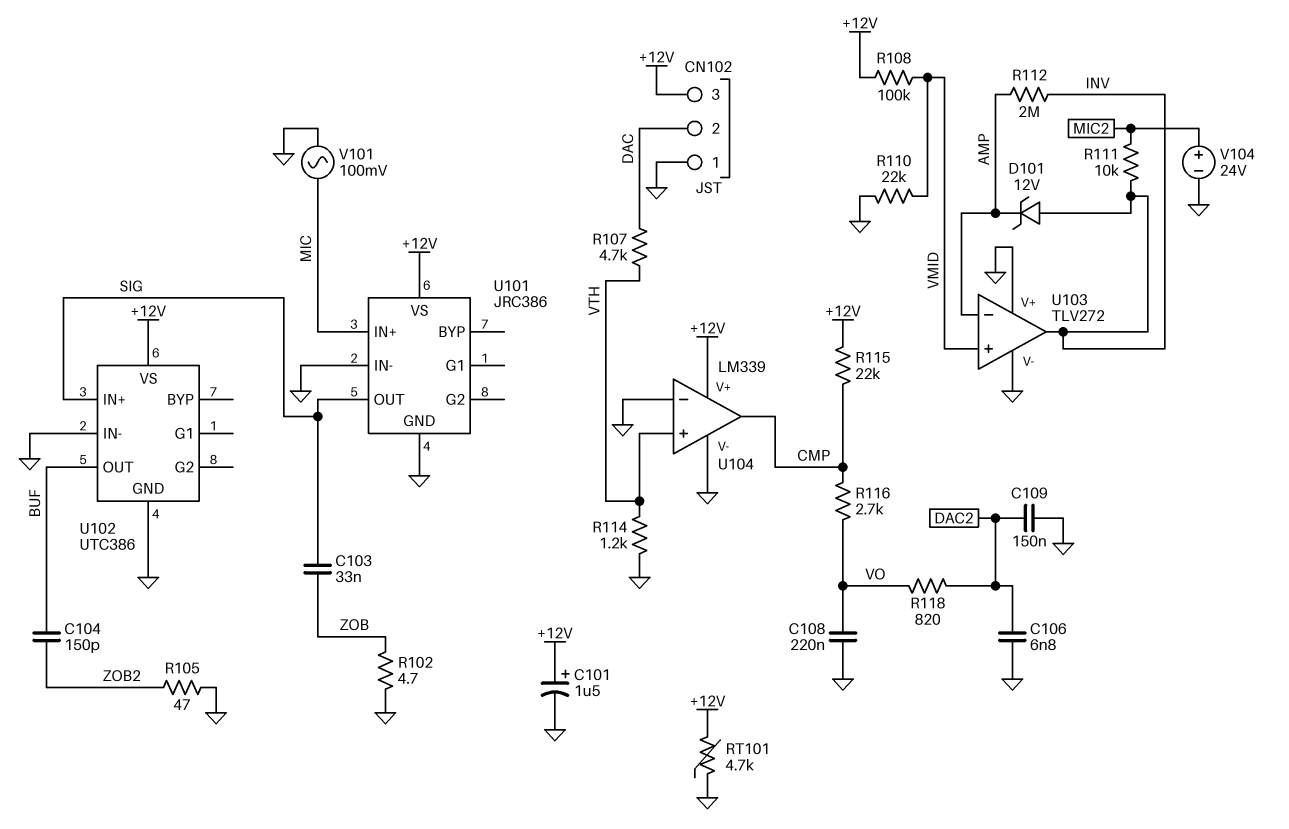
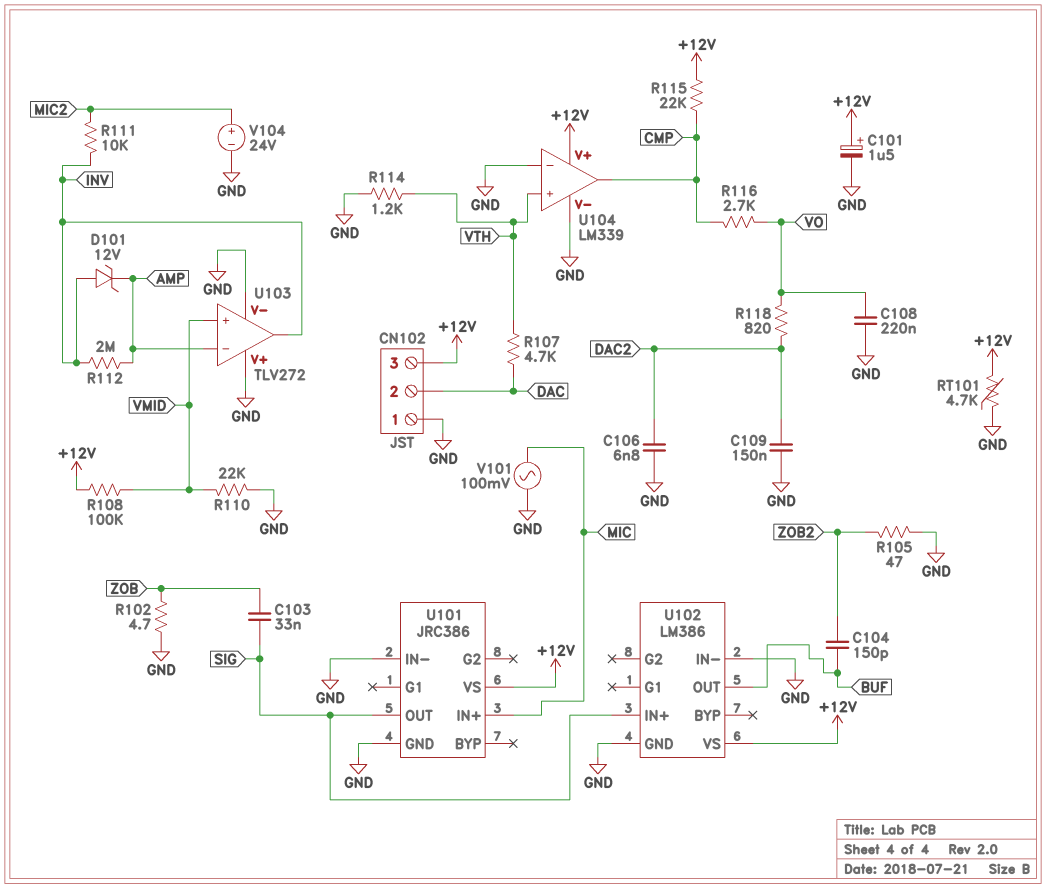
U102: UTC386 -> LM386

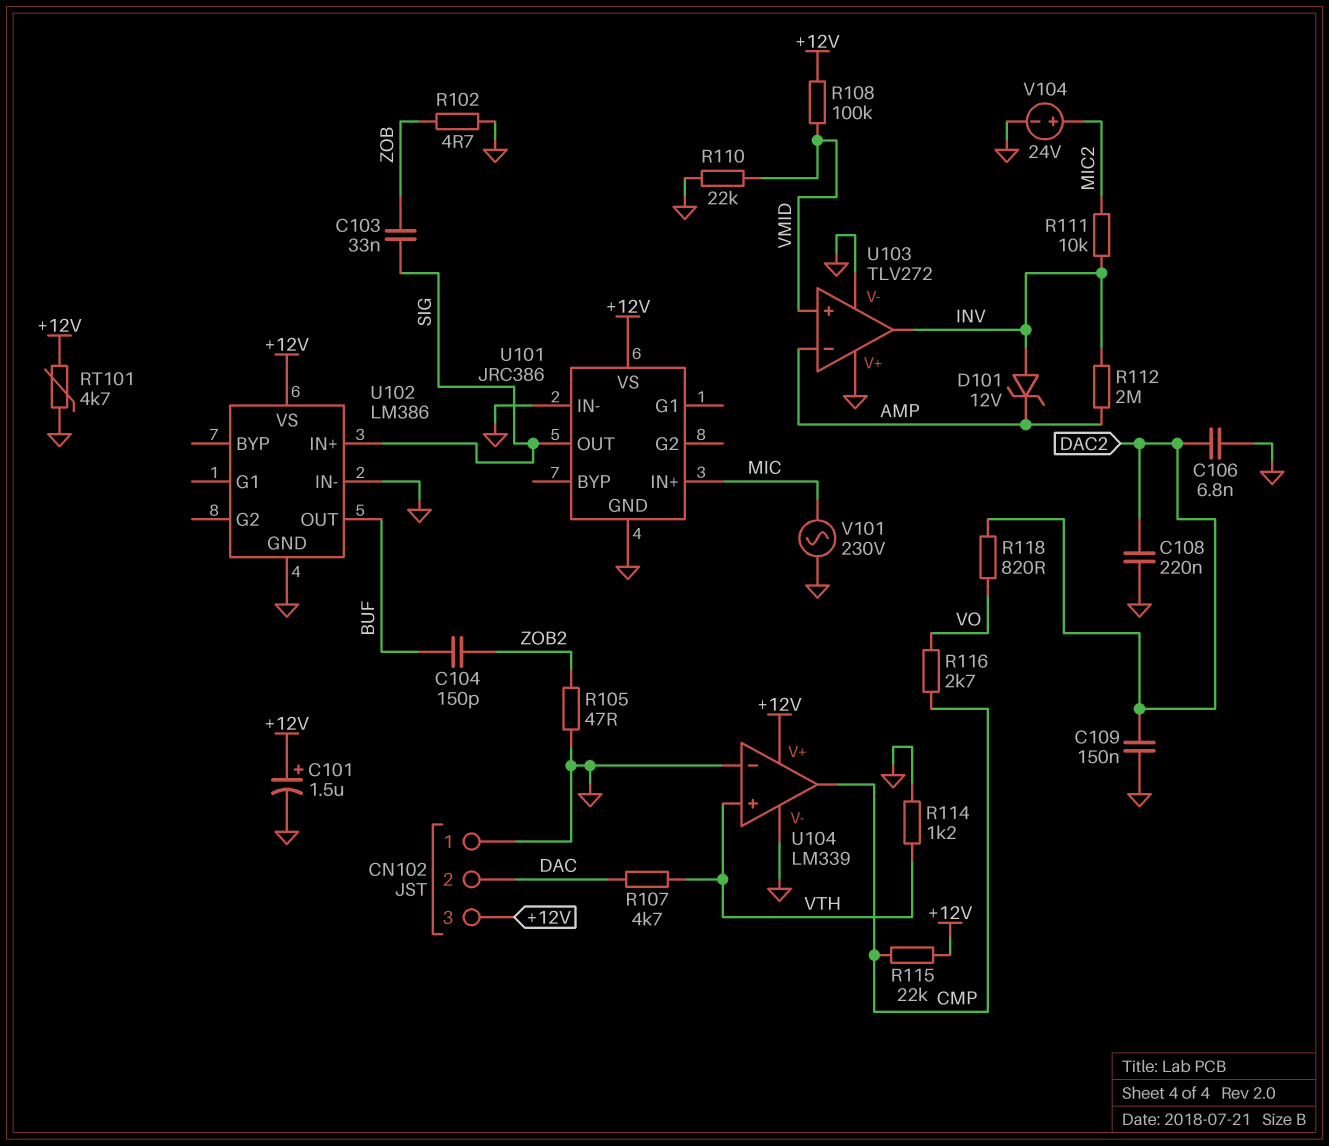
C108: 220nF (GND, VO) -> 220nF (DAC2, GND)
V101: AC 100mV (GND, MIC) -> AC 230V (GND, MIC)

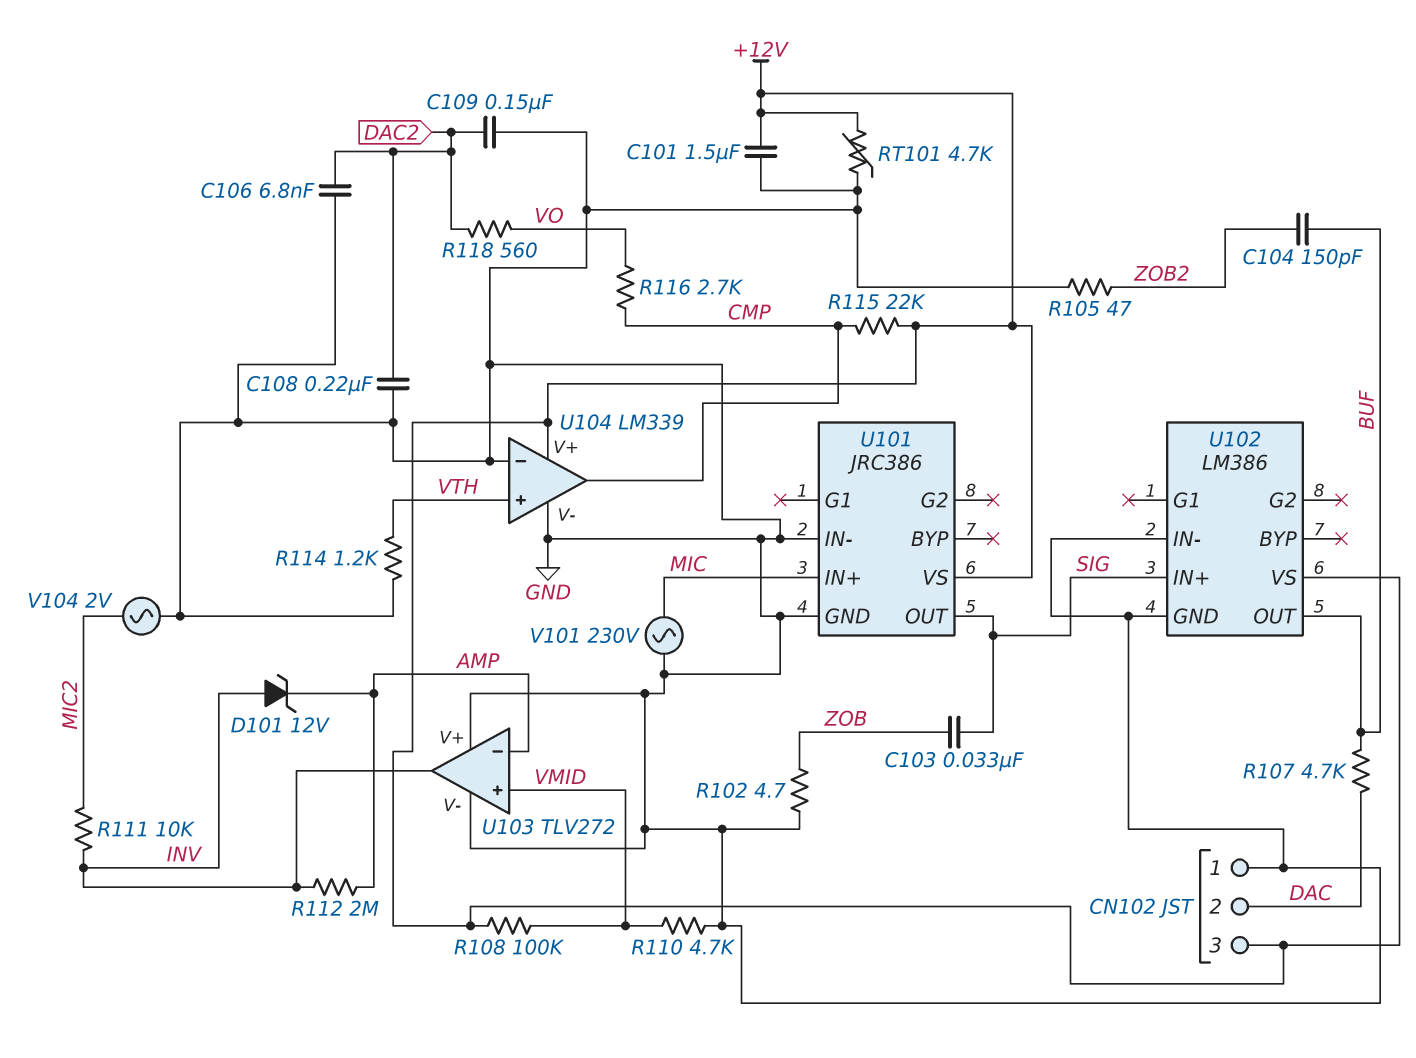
C101: 1.5uF (plus +12V, minus GND) -> 1.5uF (+12V, GND)
R107: 4.7k (DAC, VTH) -> 4.7k (BUF, DAC)
R110: 22k (GND, VMID) -> 4.7k (GND, VMID)
R118: 820 (DAC2, VO) -> 560 (DAC2, VO)
V104: 24V (plus MIC2, minus GND) -> AC 2V (GND, MIC2)

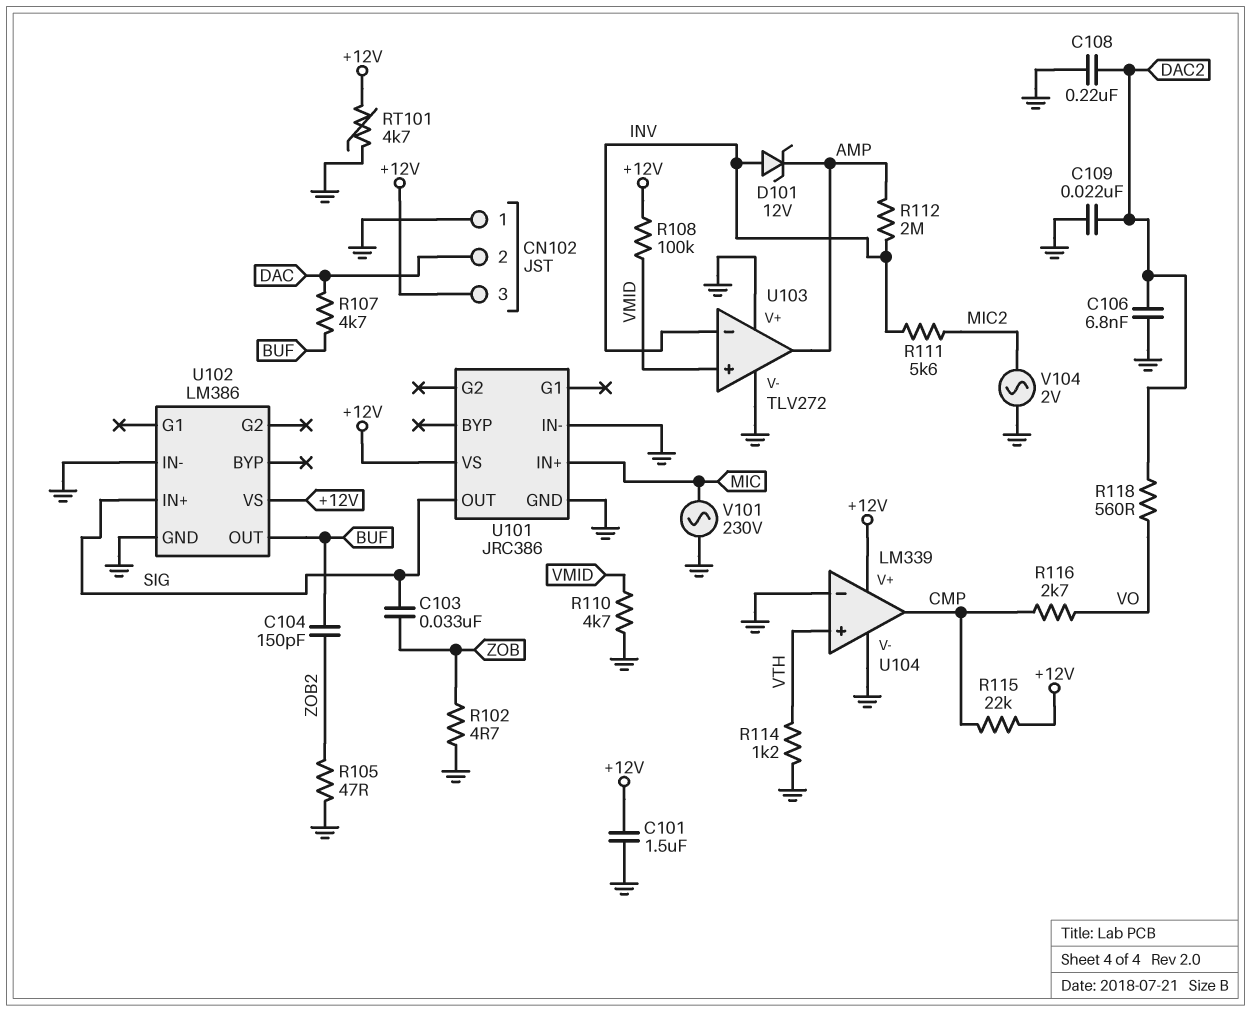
C109: 150nF (DAC2, GND) -> 22nF (DAC2, GND)
R111: 10k (INV, MIC2) -> 5.6k (INV, MIC2)
U103 pin in-: AMP -> INV
U103 pin out: INV -> AMP

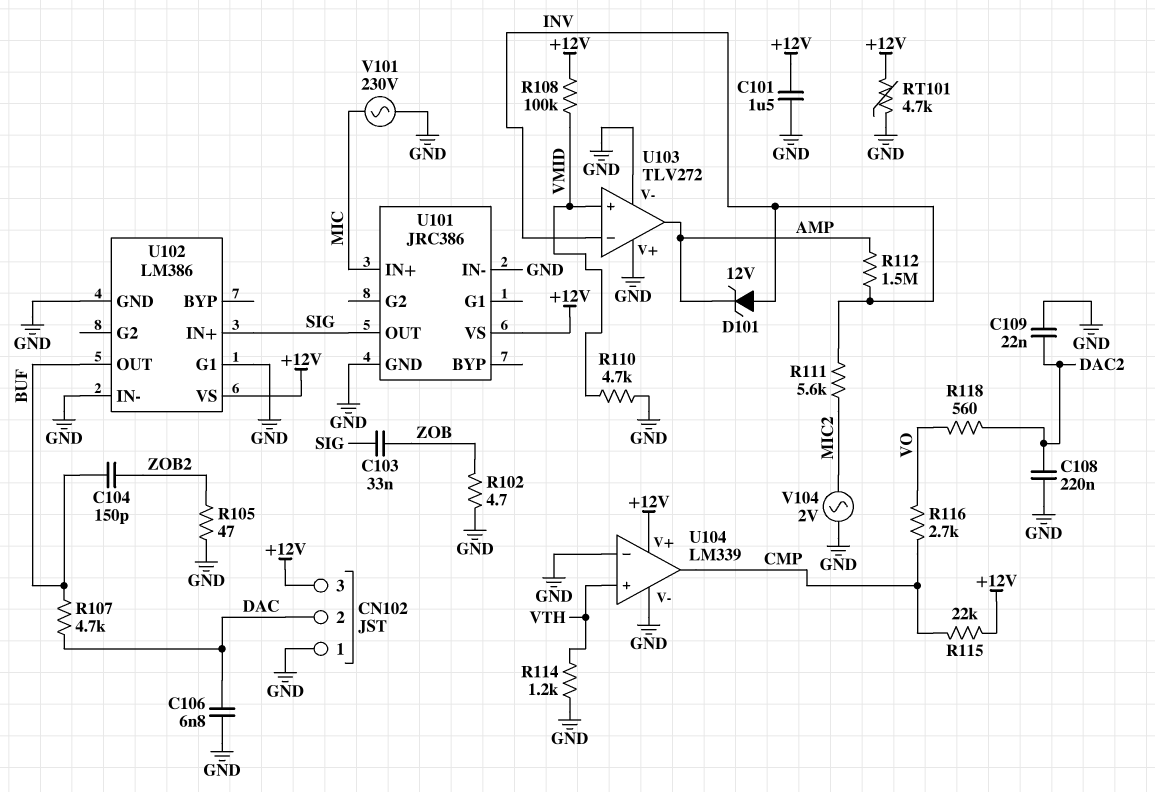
C106: 6.8nF (DAC2, GND) -> 6.8nF (DAC, GND)
R112: 2M (AMP, INV) -> 1.5M (AMP, INV)
U102 pin G1: none -> GND

